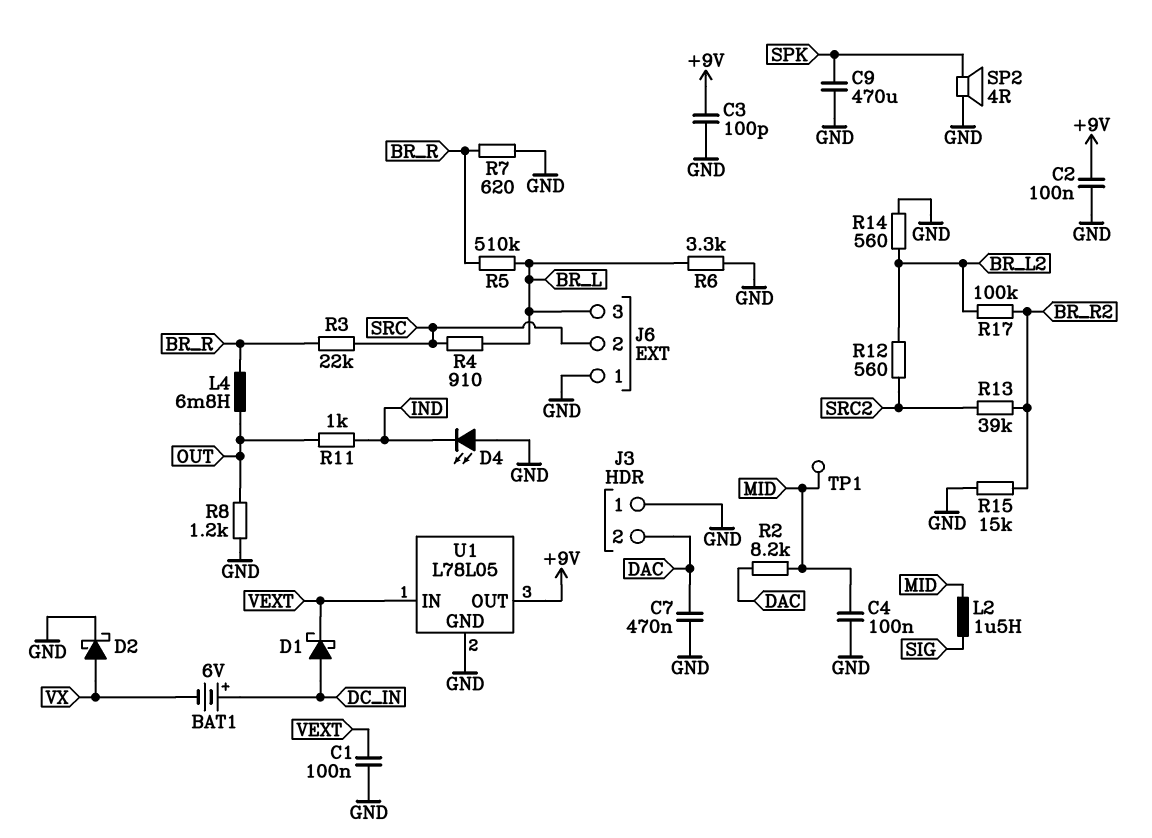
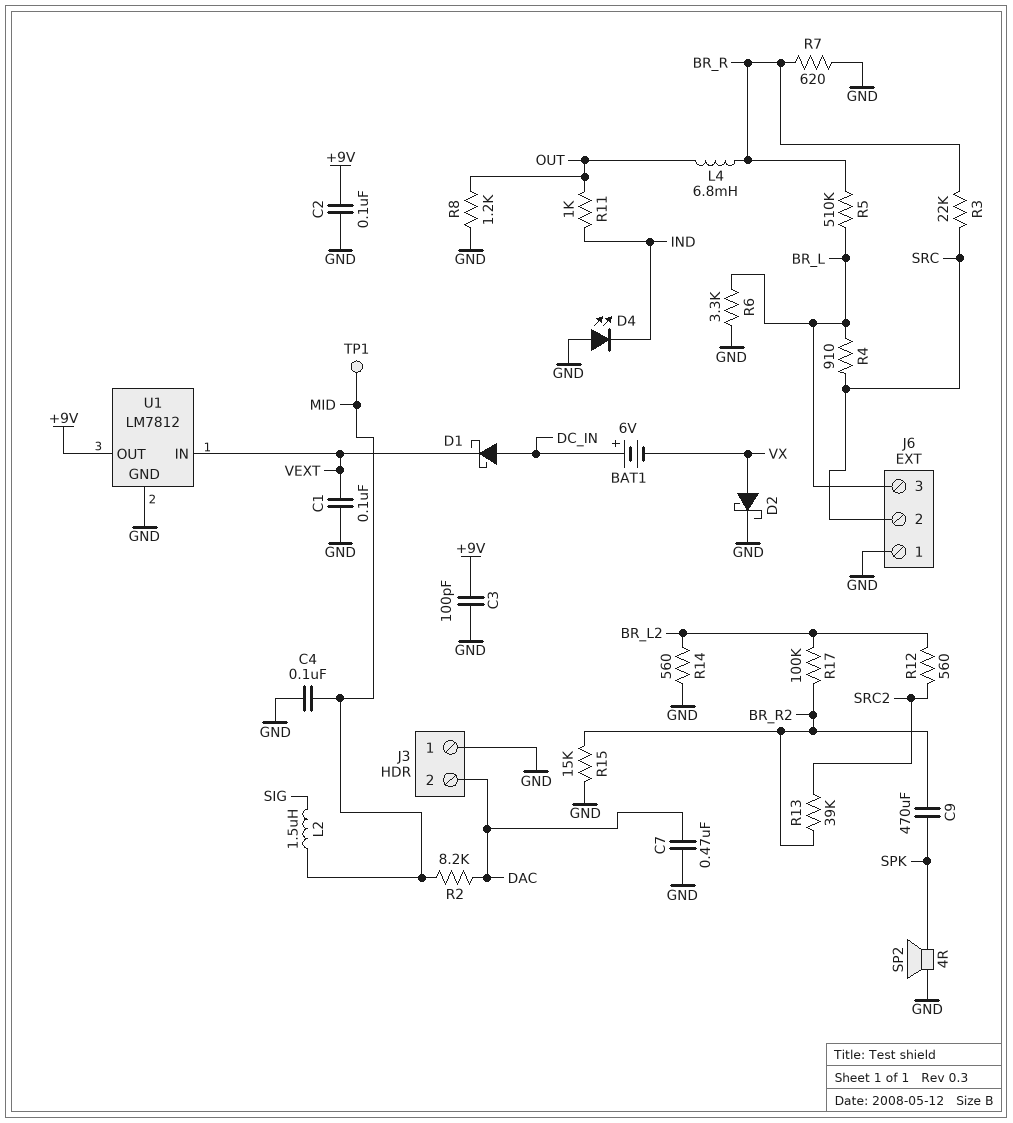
C9: 470uF (GND, SPK) -> 470uF (BR_R2, SPK)
U1: L78L05 -> LM7812

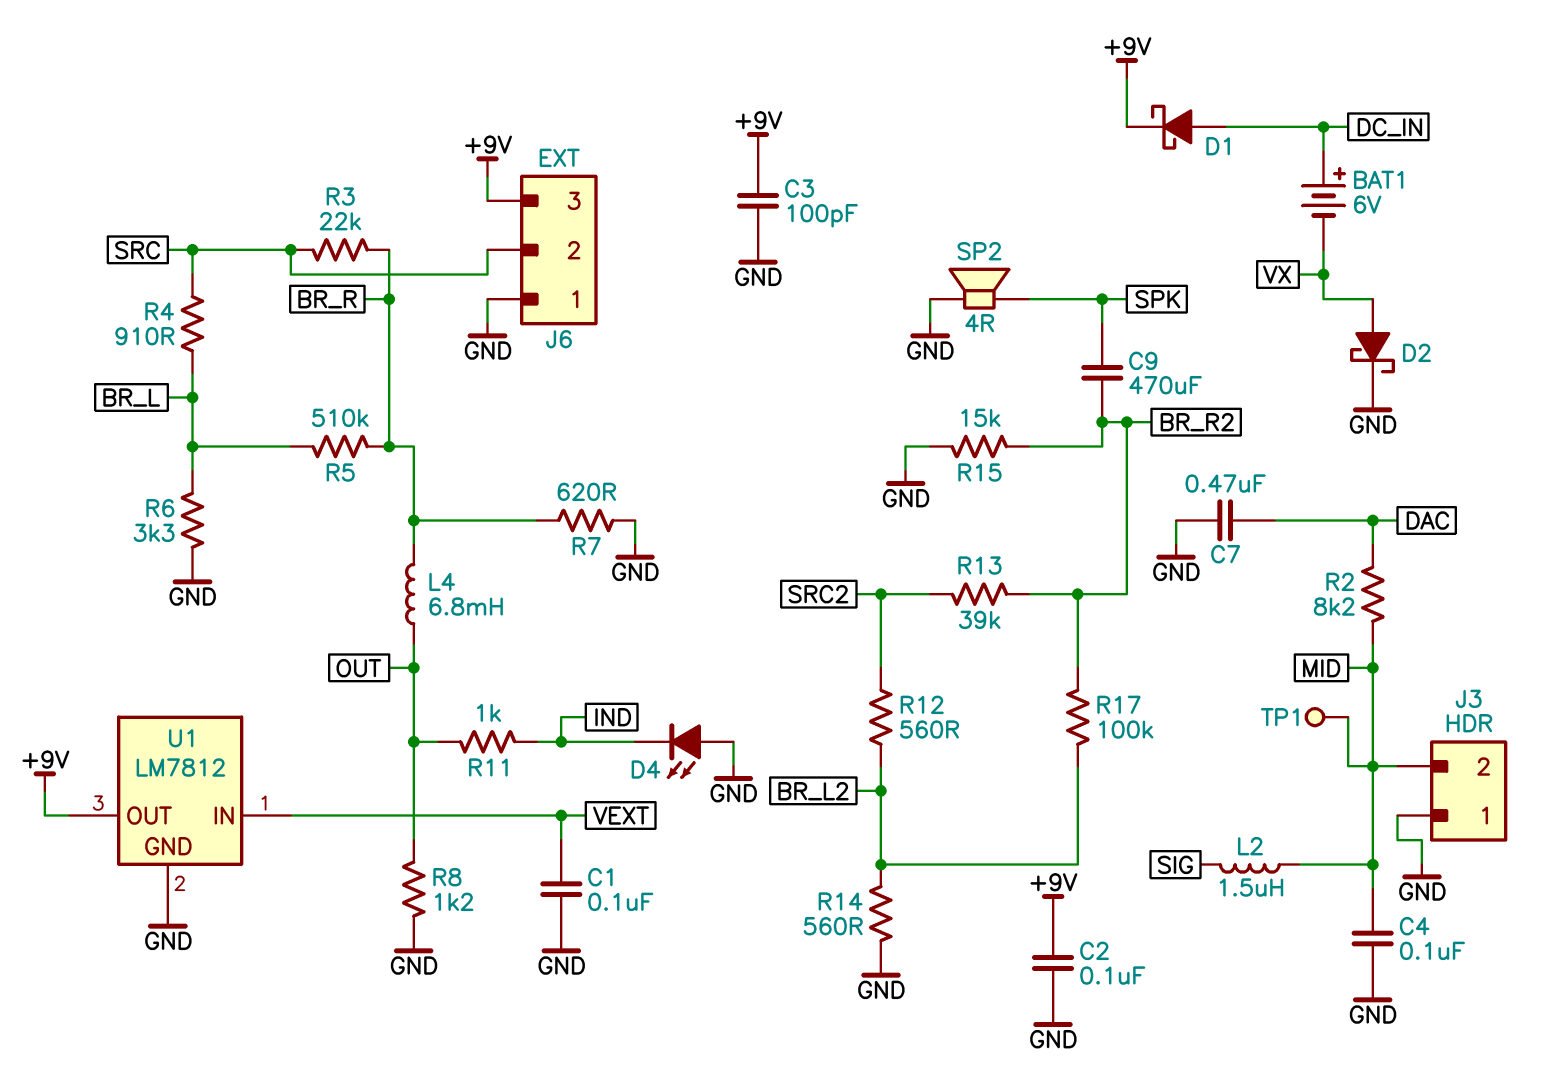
D1: schottky (A DC_IN, K VEXT) -> schottky (A DC_IN, K +9V)
J3 pin 2: DAC -> MID
J6 pin 3: BR_L -> +9V

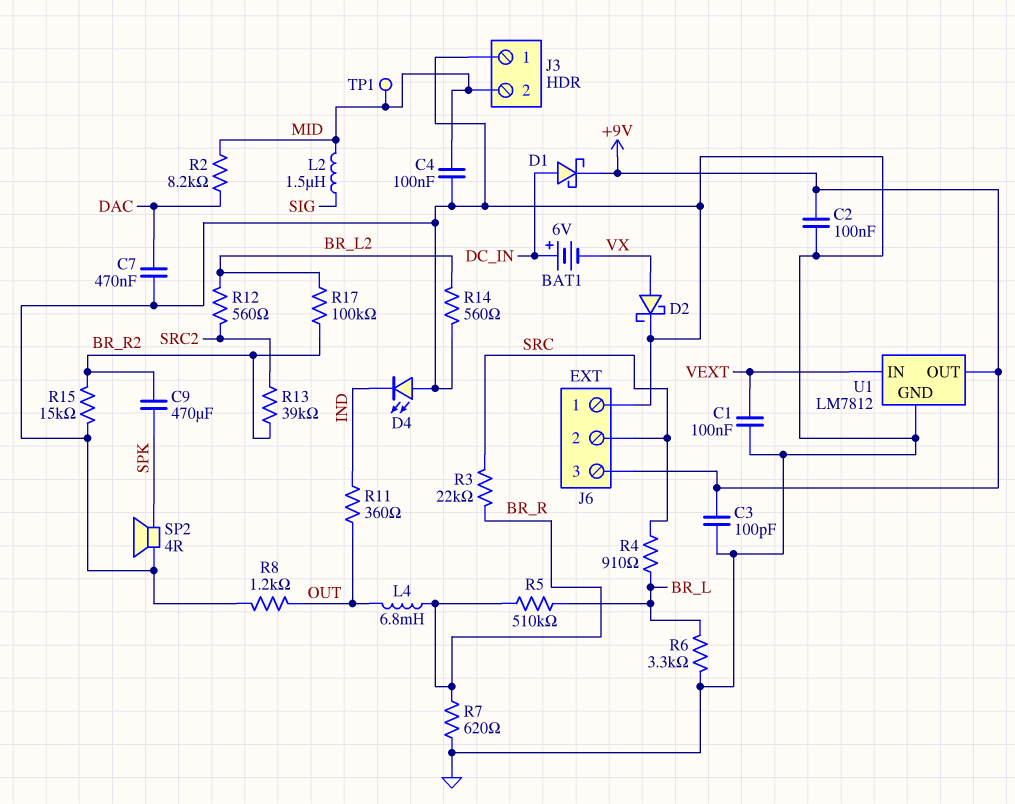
R11: 1k (IND, OUT) -> 360 (IND, OUT)

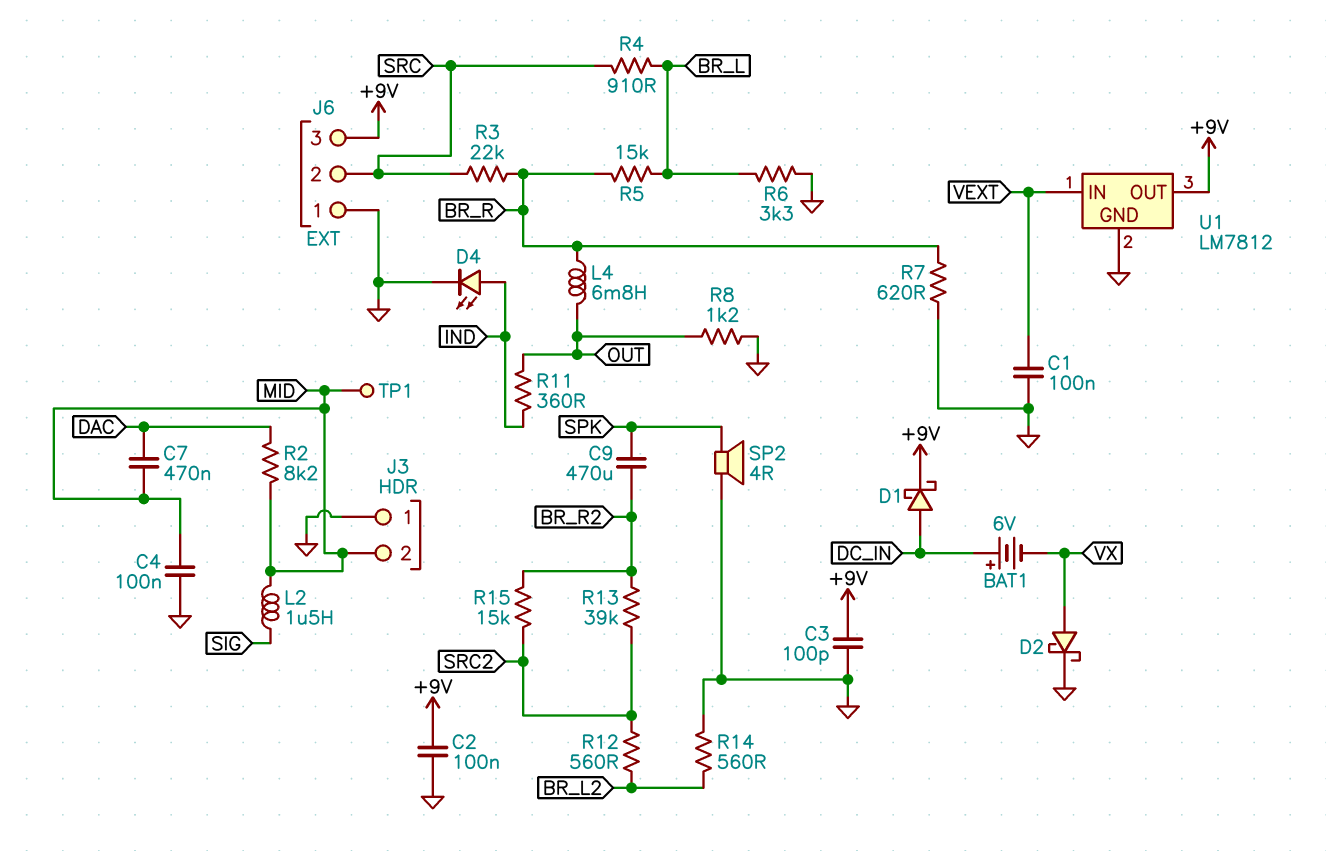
C7: 470nF (DAC, GND) -> 470nF (DAC, MID)
D4: LED (A GND, K IND) -> LED (A IND, K GND)
R5: 510k (BR_L, BR_R) -> 15k (BR_L, BR_R)
R15: 15k (BR_R2, GND) -> 15k (BR_R2, SRC2)
R17: 100k (BR_L2, BR_R2) -> none

